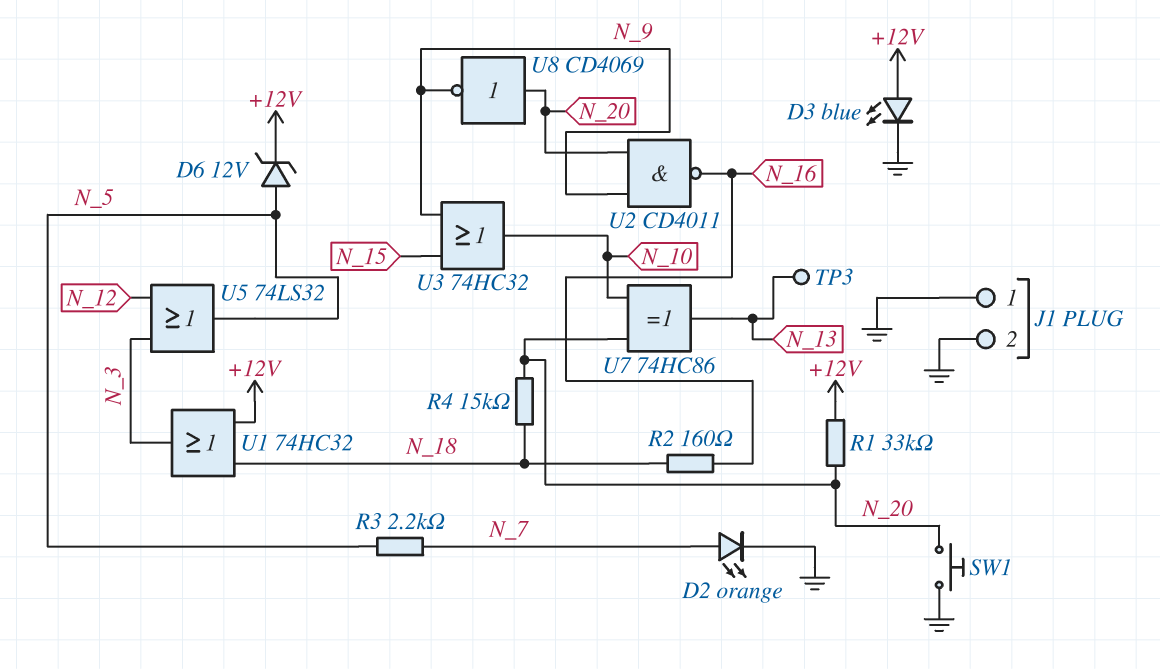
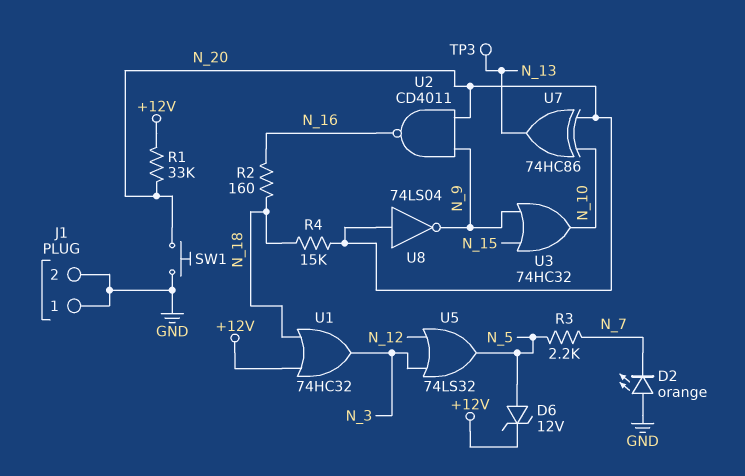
D2: LED orange (A N_7, K GND) -> LED orange (A GND, K N_7)
D3: LED blue (A +12V, K GND) -> none
U8: NOT CD4069 (in N_20, out N_9) -> NOT 74LS04 (in N_20, out N_9)

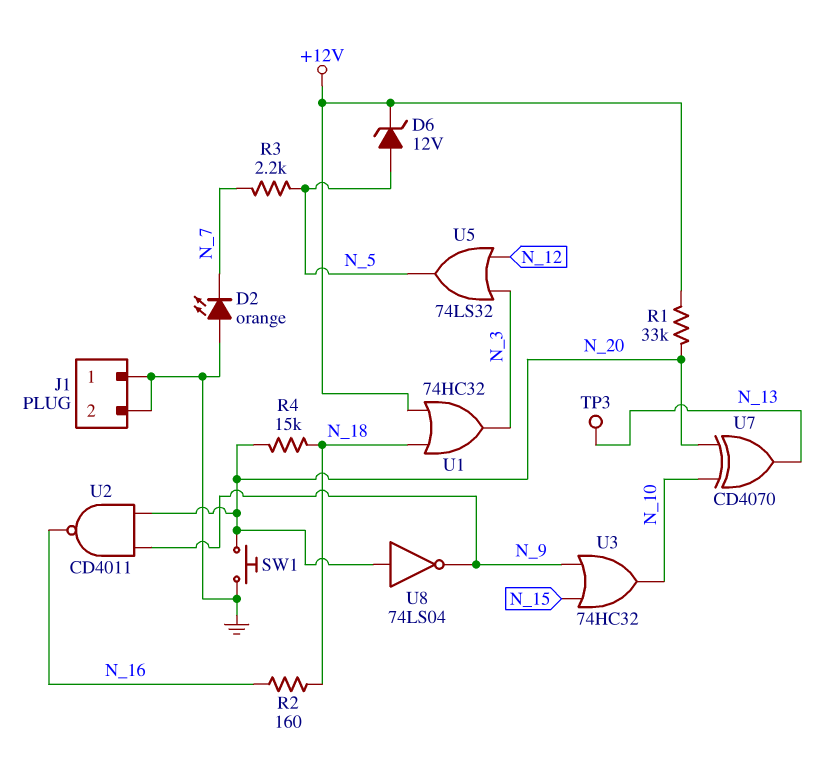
U7: XOR 74HC86 (in N_10, in N_20, out N_13) -> XOR CD4070 (in N_10, in N_20, out N_13)

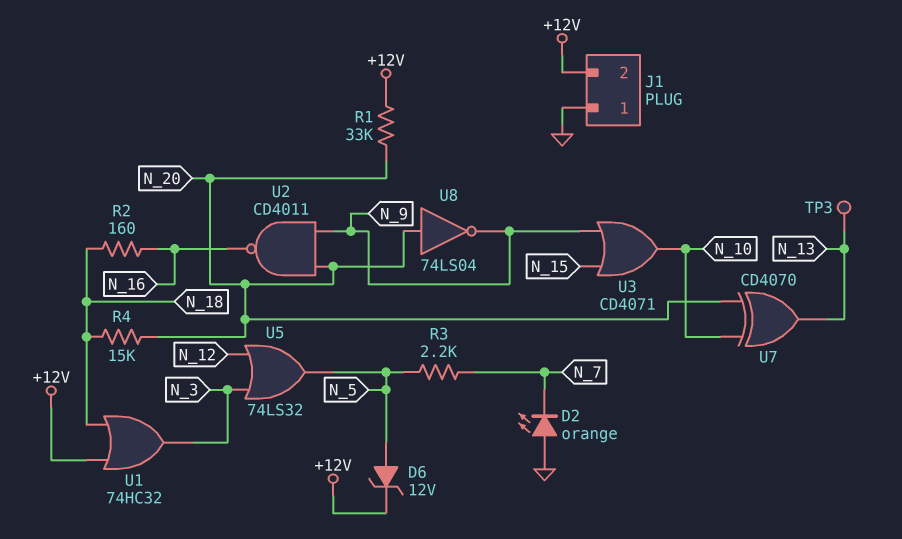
J1 pin 2: GND -> +12V
SW1: button (GND, N_20) -> none
U3: OR 74HC32 (in N_9, in N_15, out N_10) -> OR CD4071 (in N_9, in N_15, out N_10)

